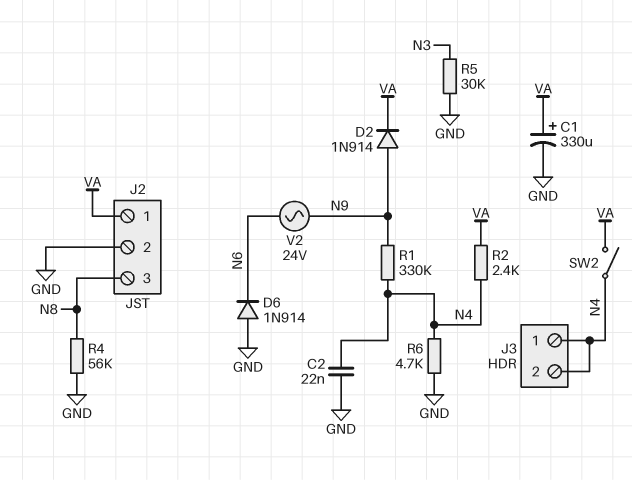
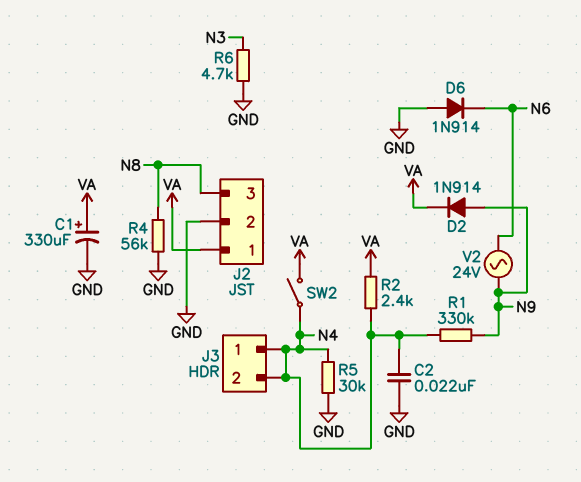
R5: 30k (GND, N3) -> 30k (GND, N4)
R6: 4.7k (GND, N4) -> 4.7k (GND, N3)

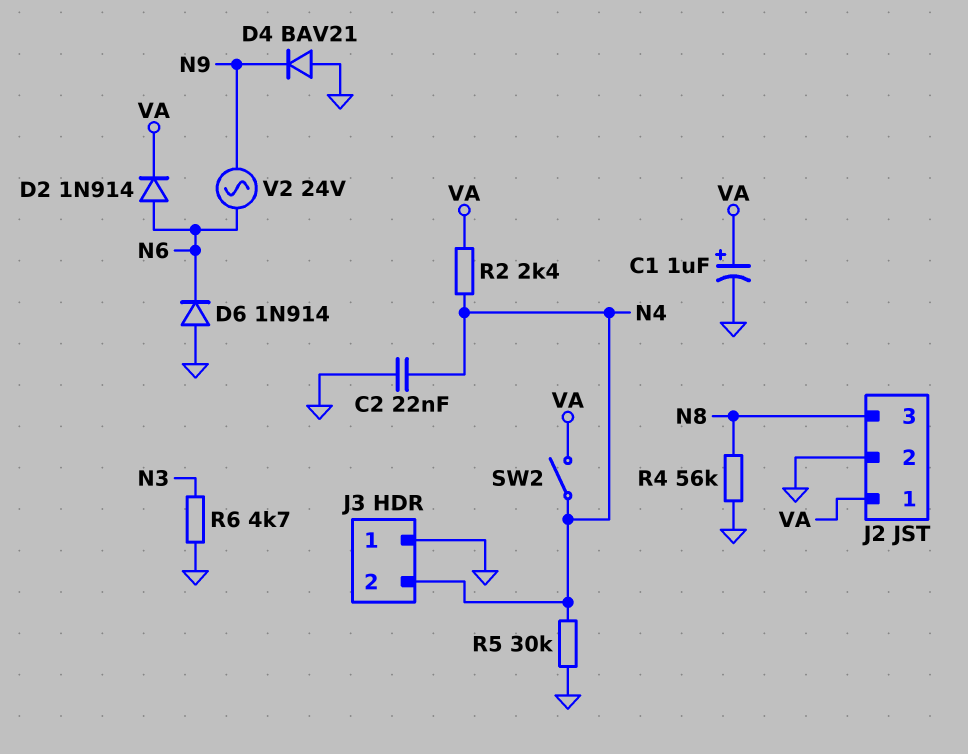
C1: 330uF (plus VA, minus GND) -> 1uF (plus VA, minus GND)
D2: diode 1N914 (A N9, K VA) -> diode 1N914 (A N6, K VA)
D4: none -> diode BAV21 (A GND, K N9)
J3 pin 1: N4 -> GND
R1: 330k (N4, N9) -> none

